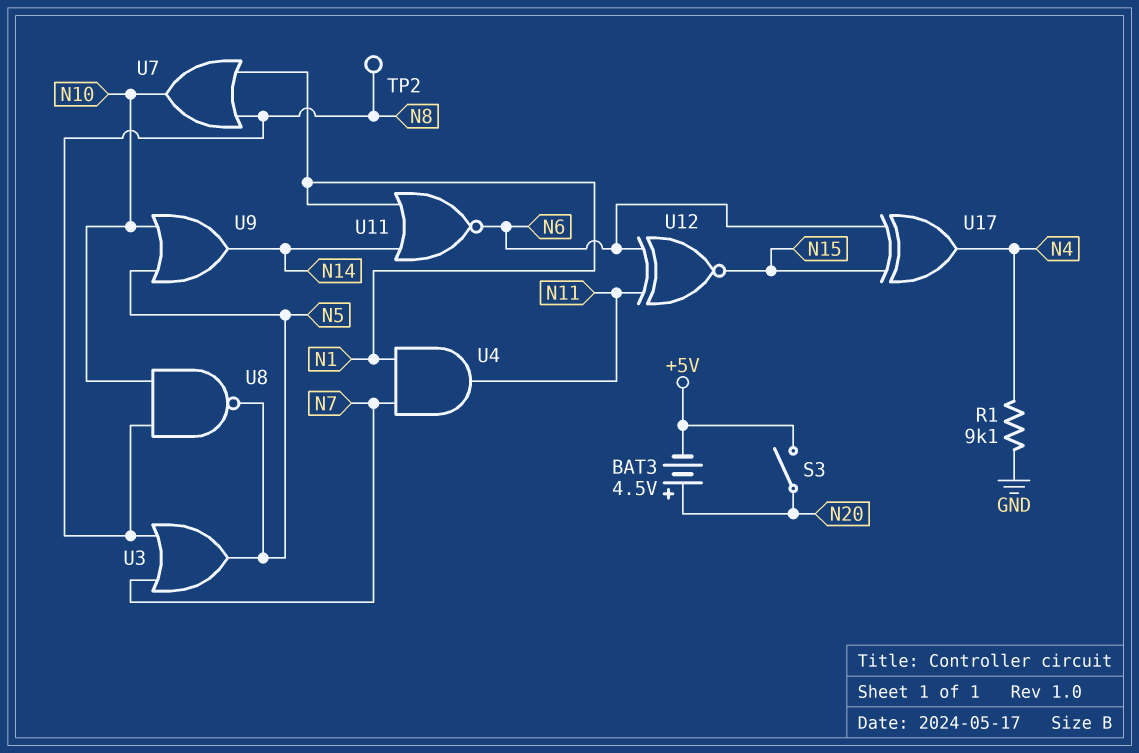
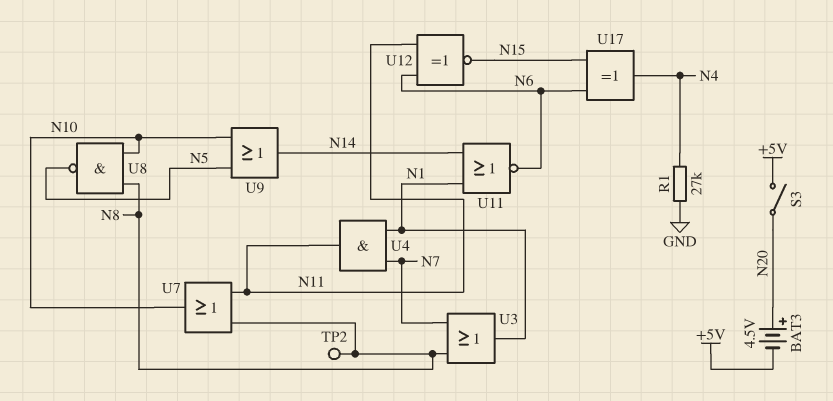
R1: 9.1k (GND, N4) -> 27k (GND, N4)
U3: OR (in N7, in N8, out N5) -> OR (in N7, in N8, out N1)
U7: OR (in N1, in N8, out N10) -> OR (in N8, in N11, out N10)

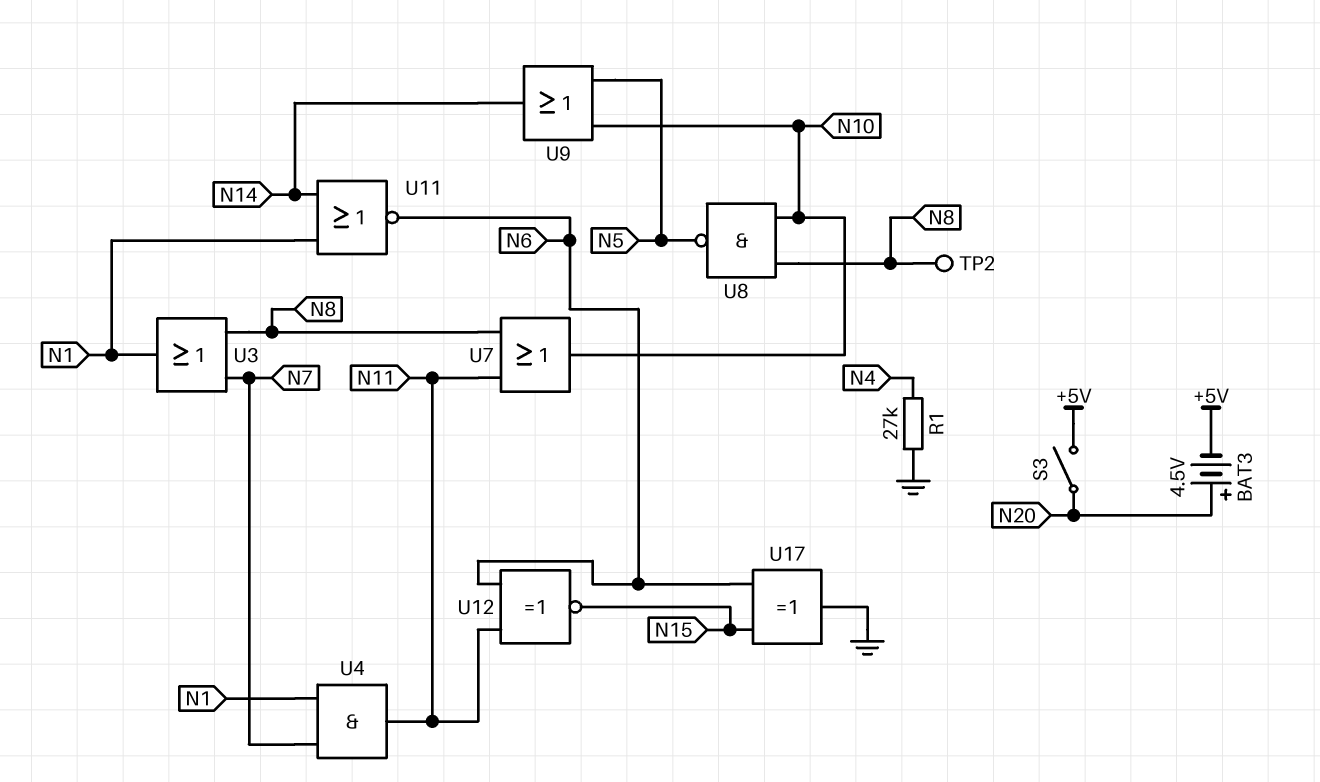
U17: XOR (in N6, in N15, out N4) -> XOR (in N6, in N15, out GND)

